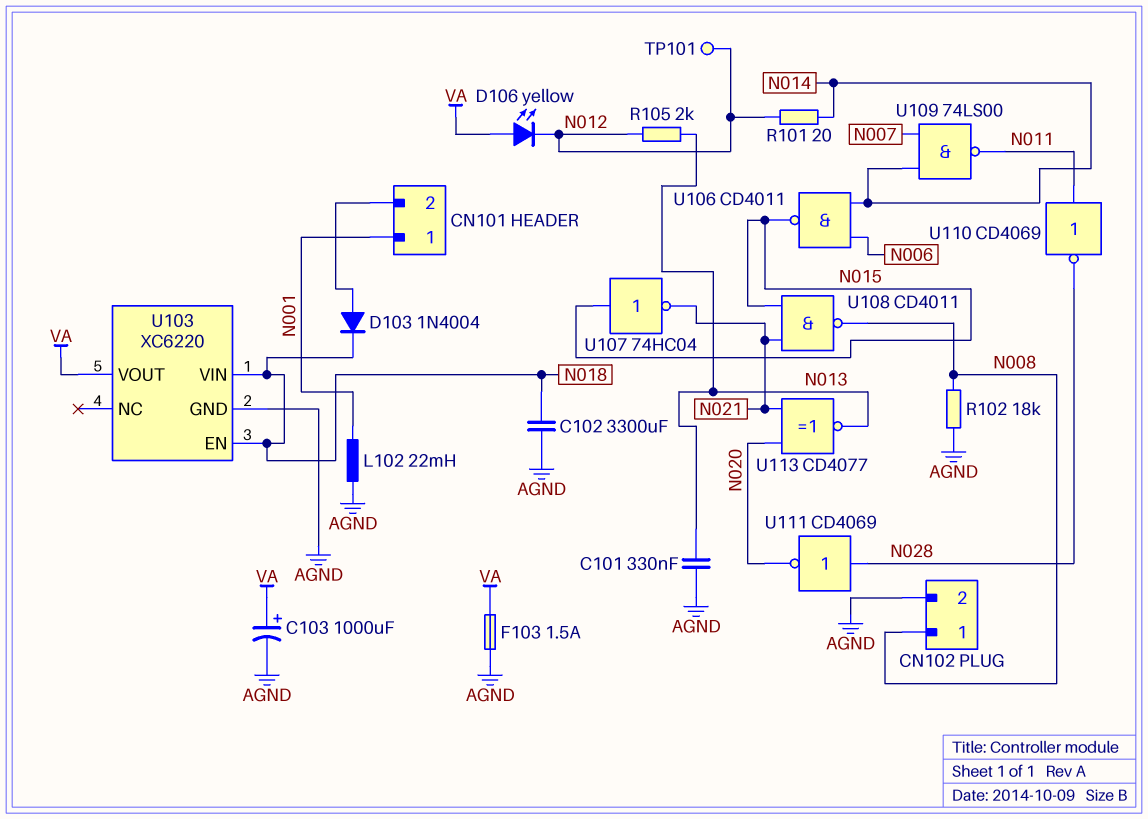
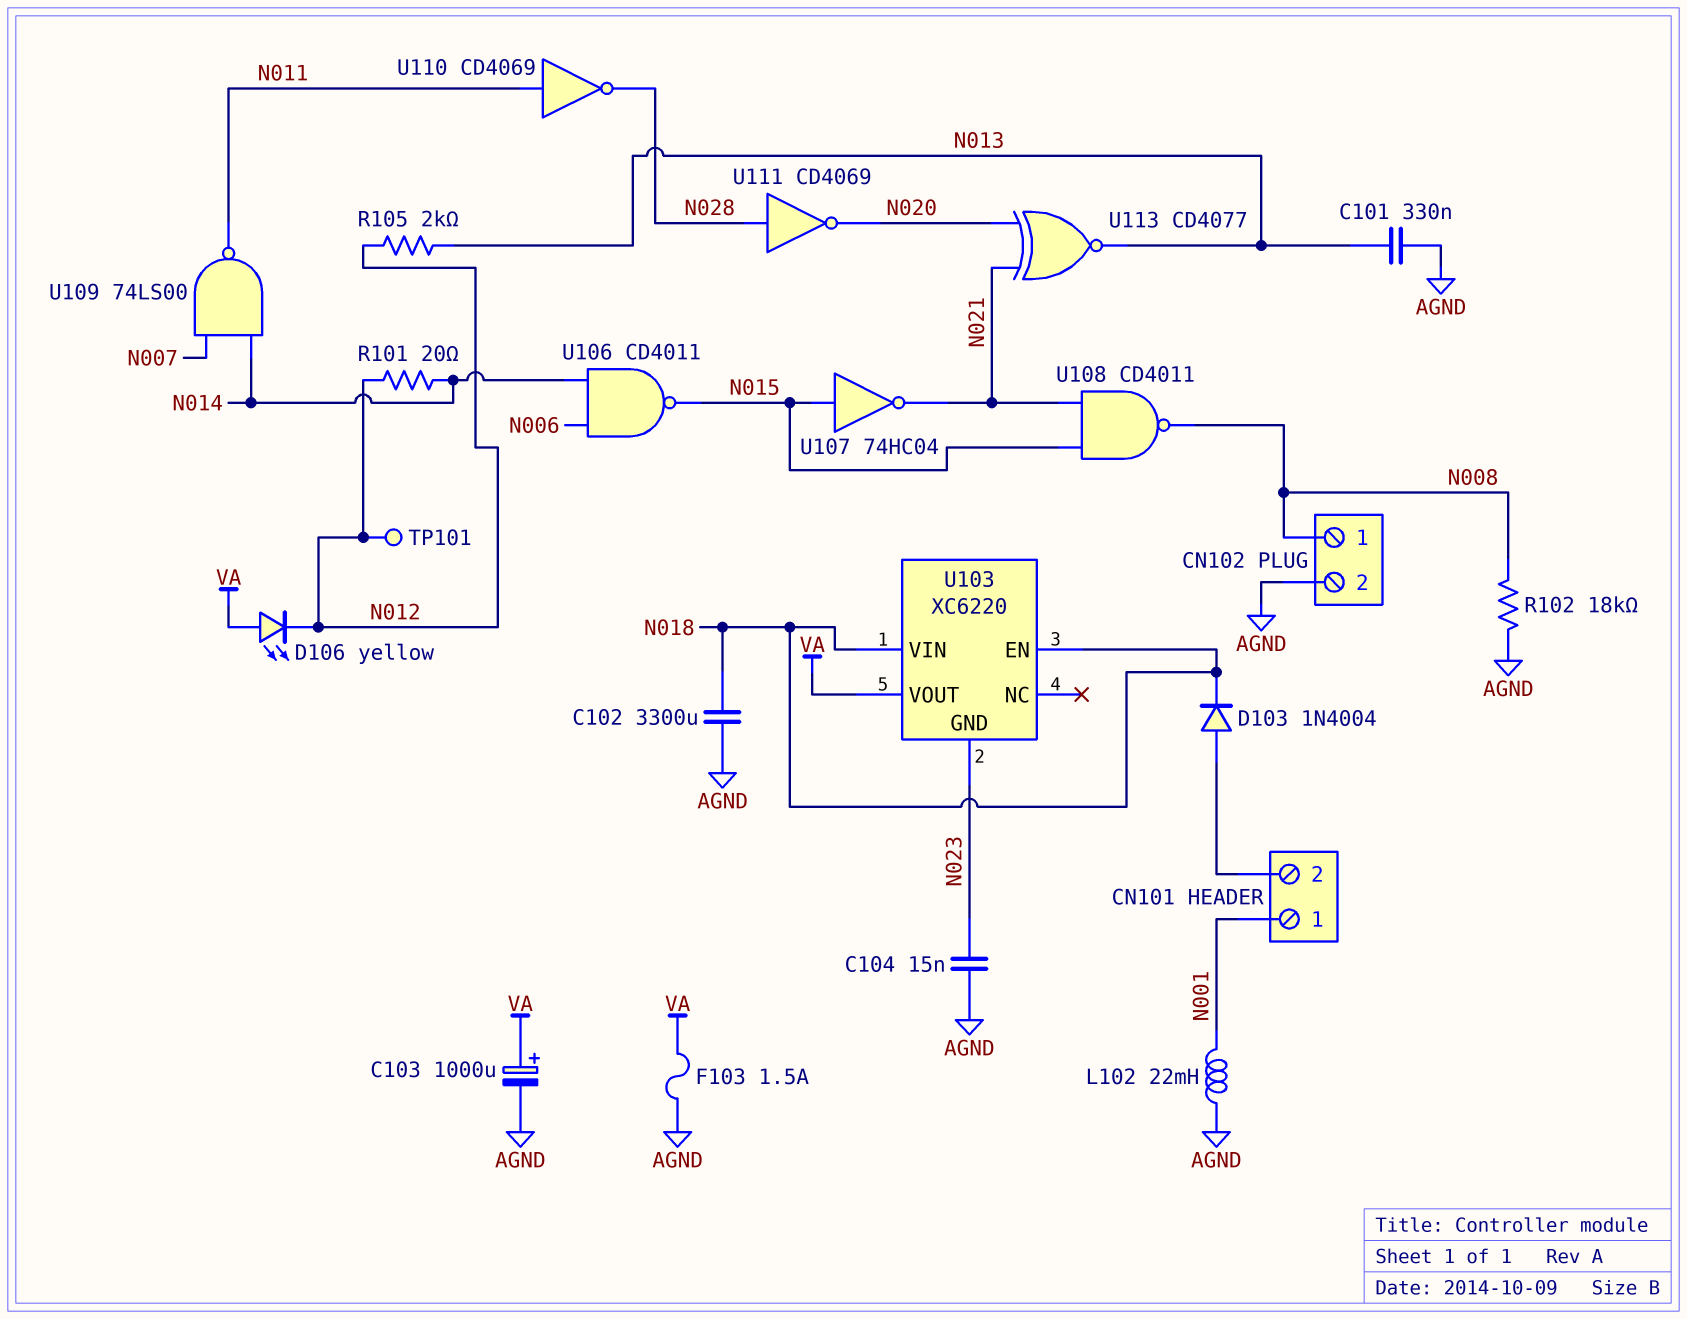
C104: none -> 15nF (AGND, N023)
U103 pin GND: AGND -> N023

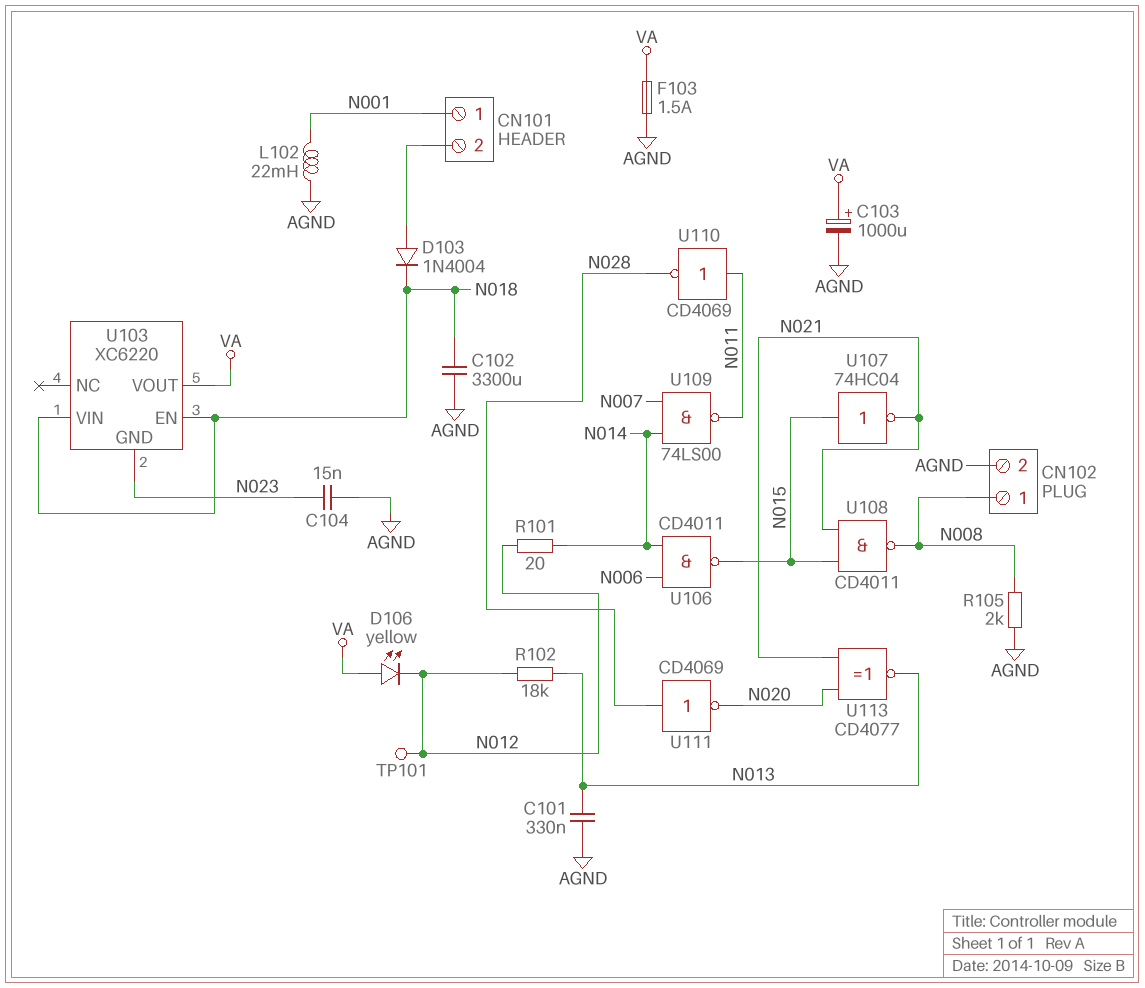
R102: 18k (AGND, N008) -> 18k (N012, N013)
R105: 2k (N012, N013) -> 2k (AGND, N008)

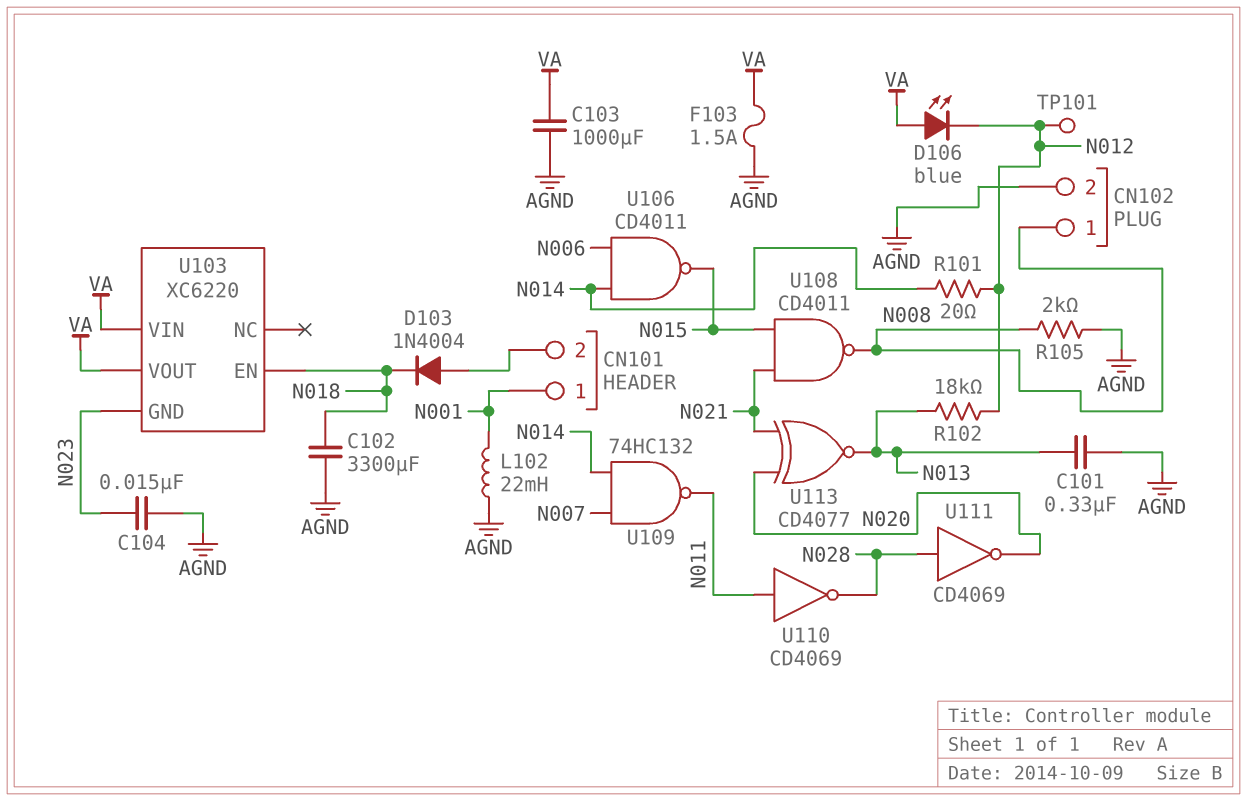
C103: 1000uF (plus VA, minus AGND) -> 1000uF (AGND, VA)
D106: LED yellow (A VA, K N012) -> LED blue (A VA, K N012)
U103 pin VIN: N018 -> VA
U107: NOT 74HC04 (in N015, out N021) -> none
U109: NAND 74LS00 (in N007, in N014, out N011) -> NAND 74HC132 (in N007, in N014, out N011)

